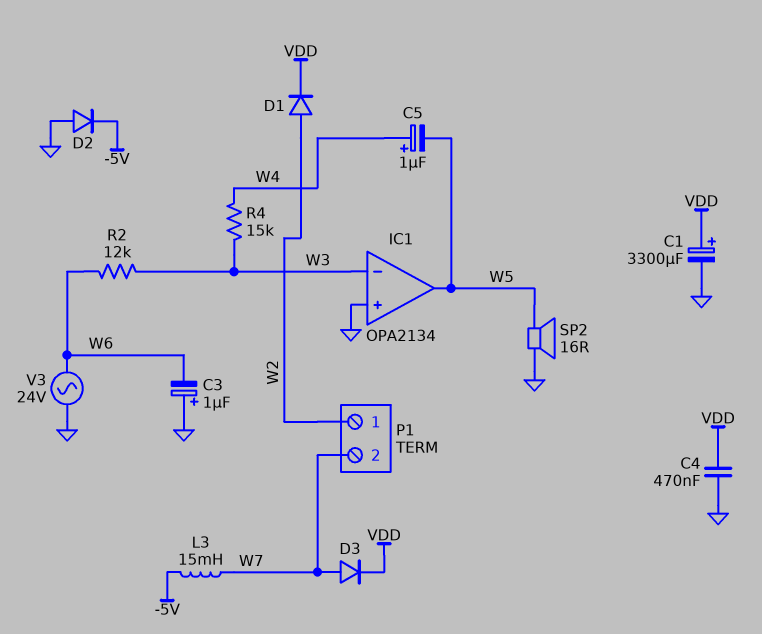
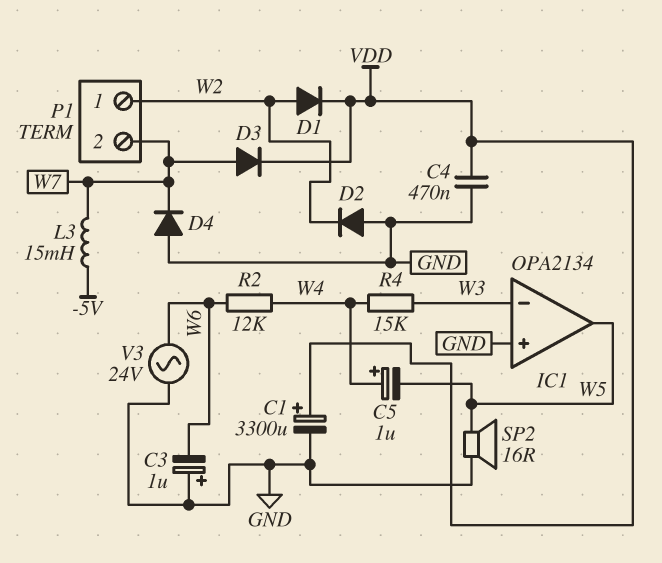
D2: diode (A GND, K -5V) -> diode (A GND, K W2)
D4: none -> diode (A GND, K W7)
R2: 12k (W3, W6) -> 12k (W4, W6)

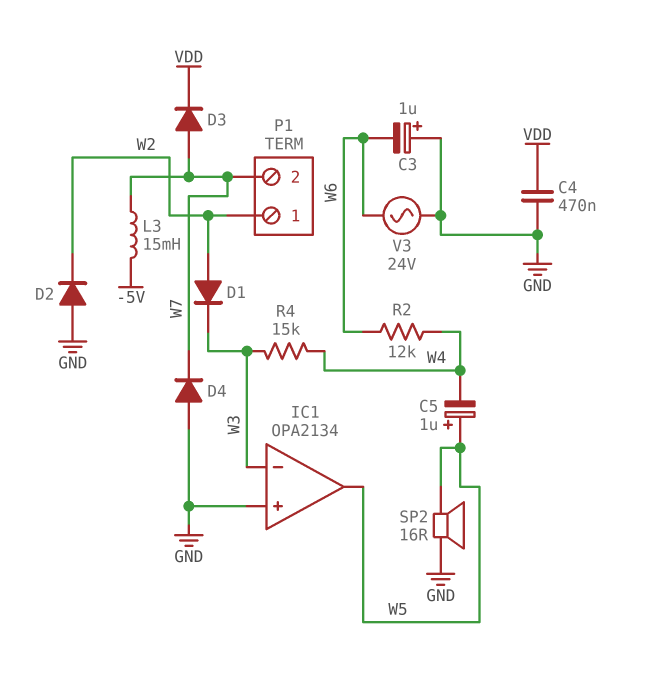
C1: 3300uF (plus VDD, minus GND) -> none
C5: 1uF (plus W4, minus W5) -> 1uF (plus W5, minus W4)
D1: diode (A W2, K VDD) -> diode (A W2, K W3)

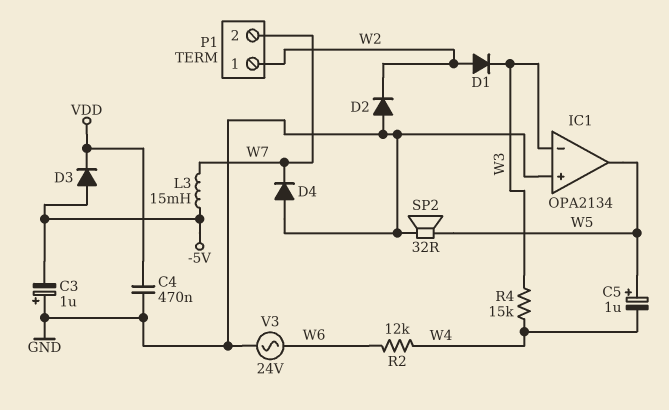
C3: 1uF (plus GND, minus W6) -> 1uF (plus GND, minus -5V)
D3: diode (A W7, K VDD) -> diode (A -5V, K VDD)
SP2: speaker 16R (GND, W5) -> speaker 32R (GND, W5)

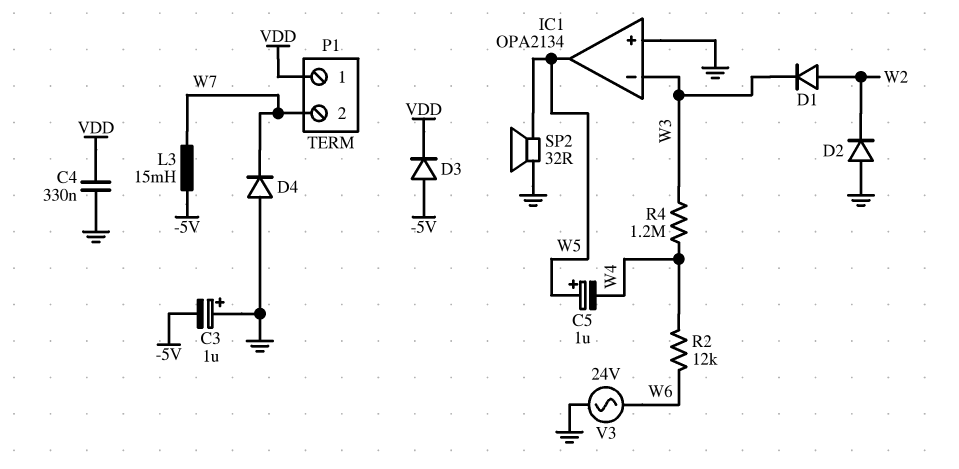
C4: 470nF (GND, VDD) -> 330nF (GND, VDD)
P1 pin 1: W2 -> VDD
R4: 15k (W3, W4) -> 1.2M (W3, W4)

